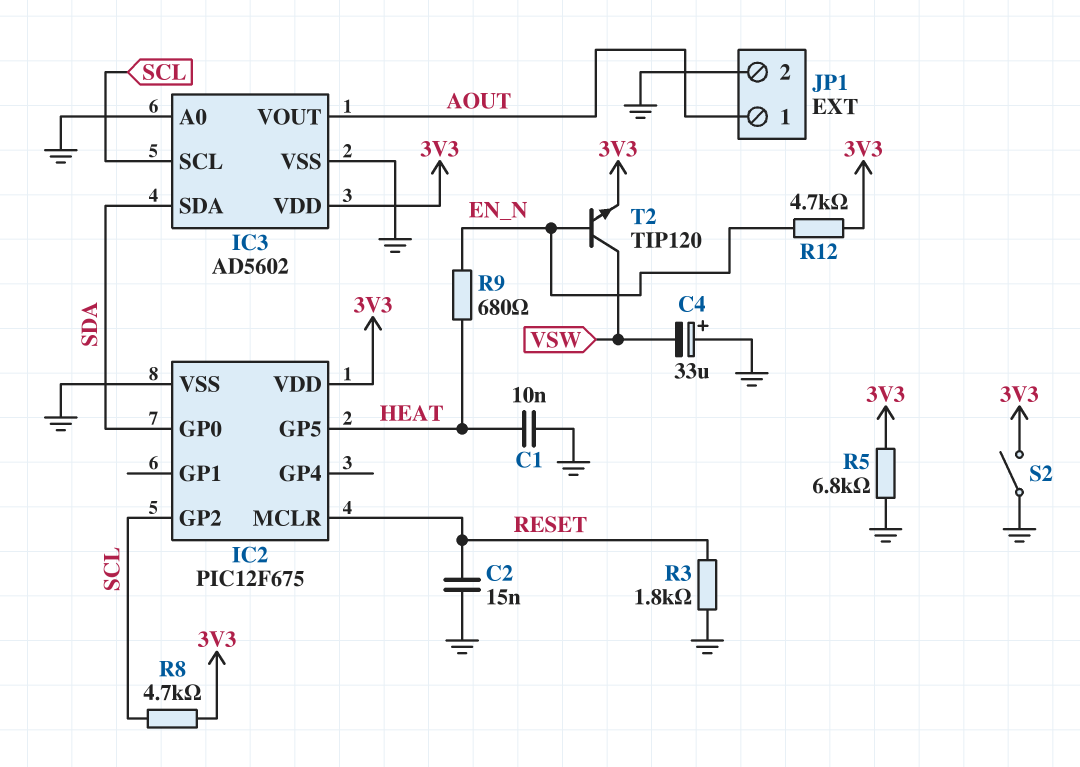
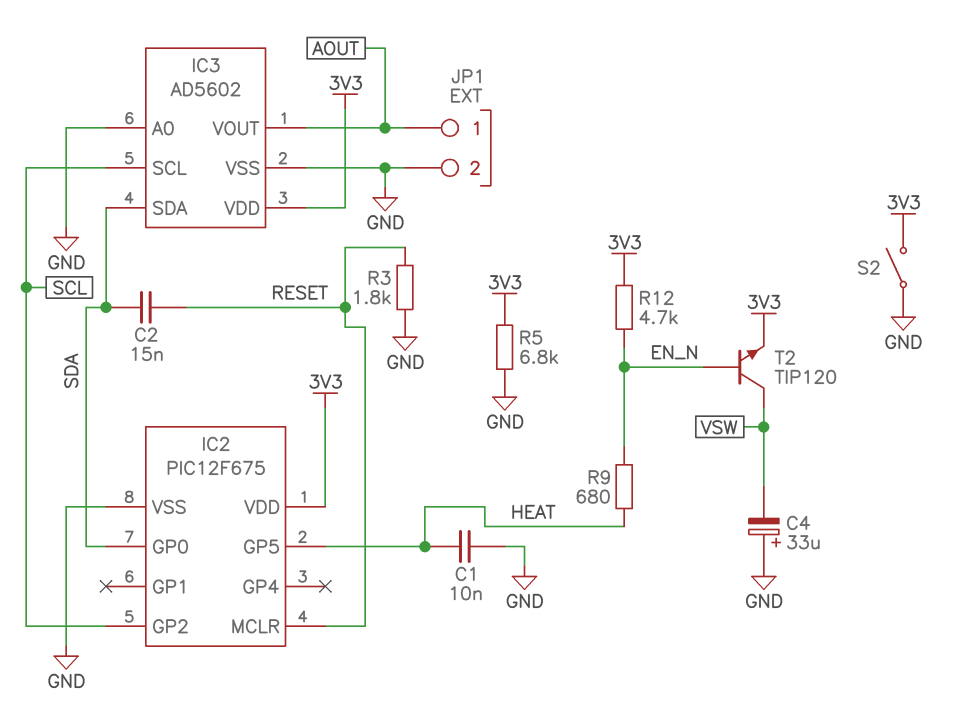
C2: 15nF (GND, RESET) -> 15nF (RESET, SDA)
R8: 4.7k (3V3, SCL) -> none

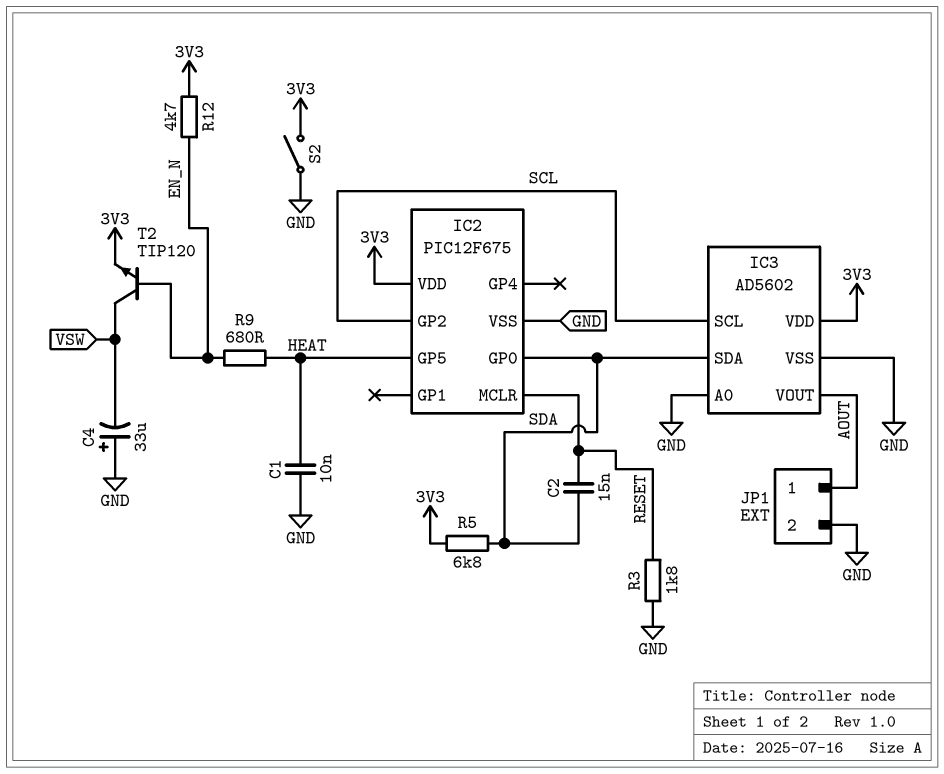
R5: 6.8k (3V3, GND) -> 6.8k (3V3, SDA)

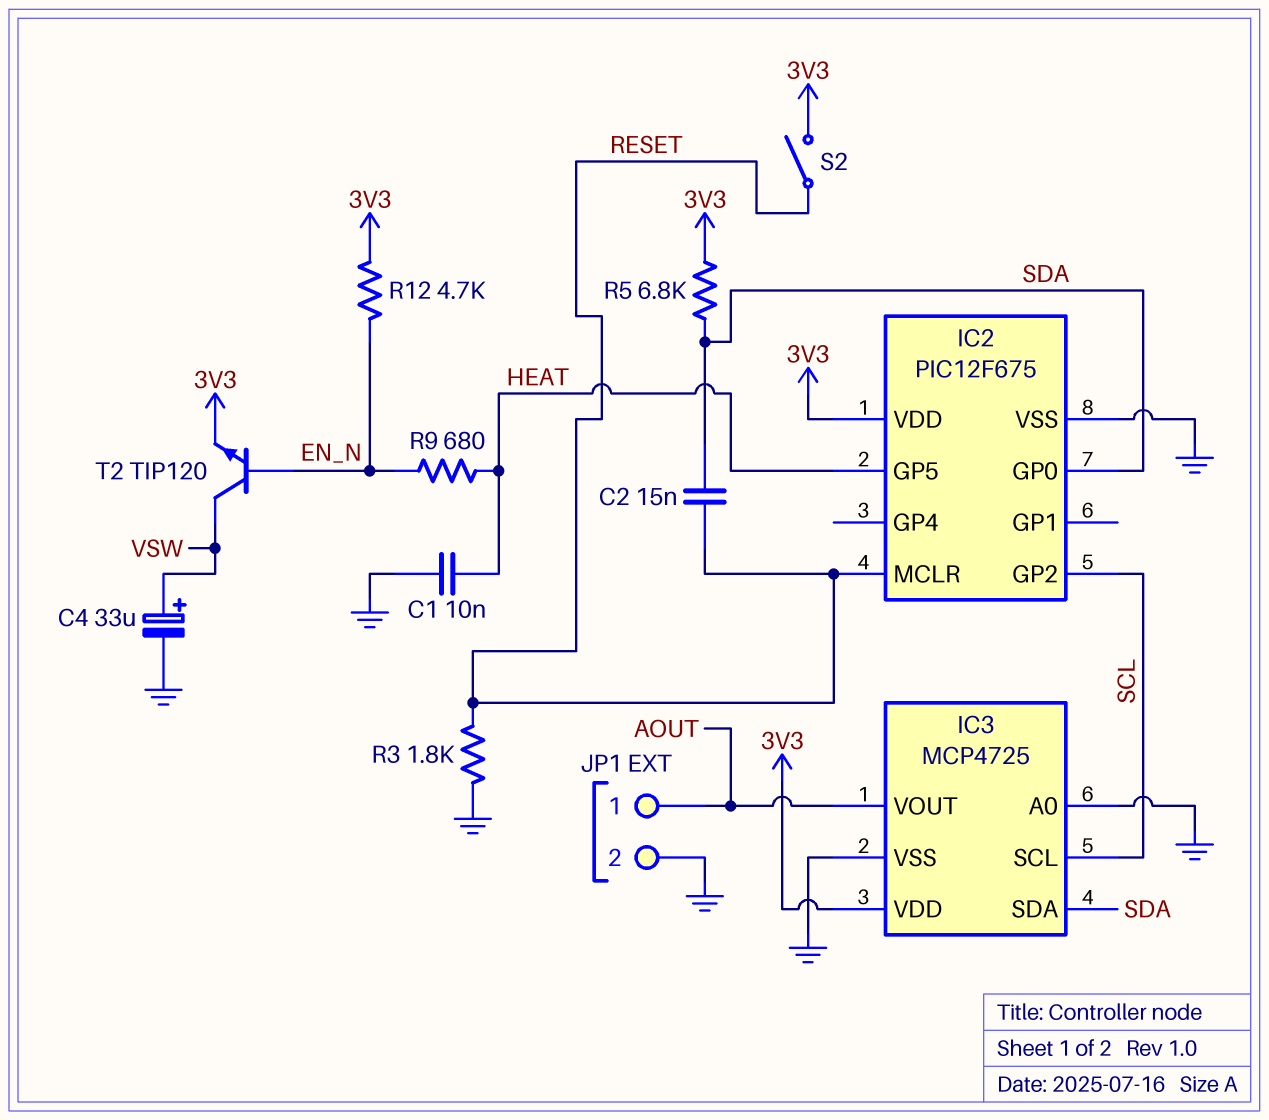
C4: 33uF (plus GND, minus VSW) -> 33uF (plus VSW, minus GND)
IC3: AD5602 -> MCP4725
S2: switch (3V3, GND) -> switch (3V3, RESET)

